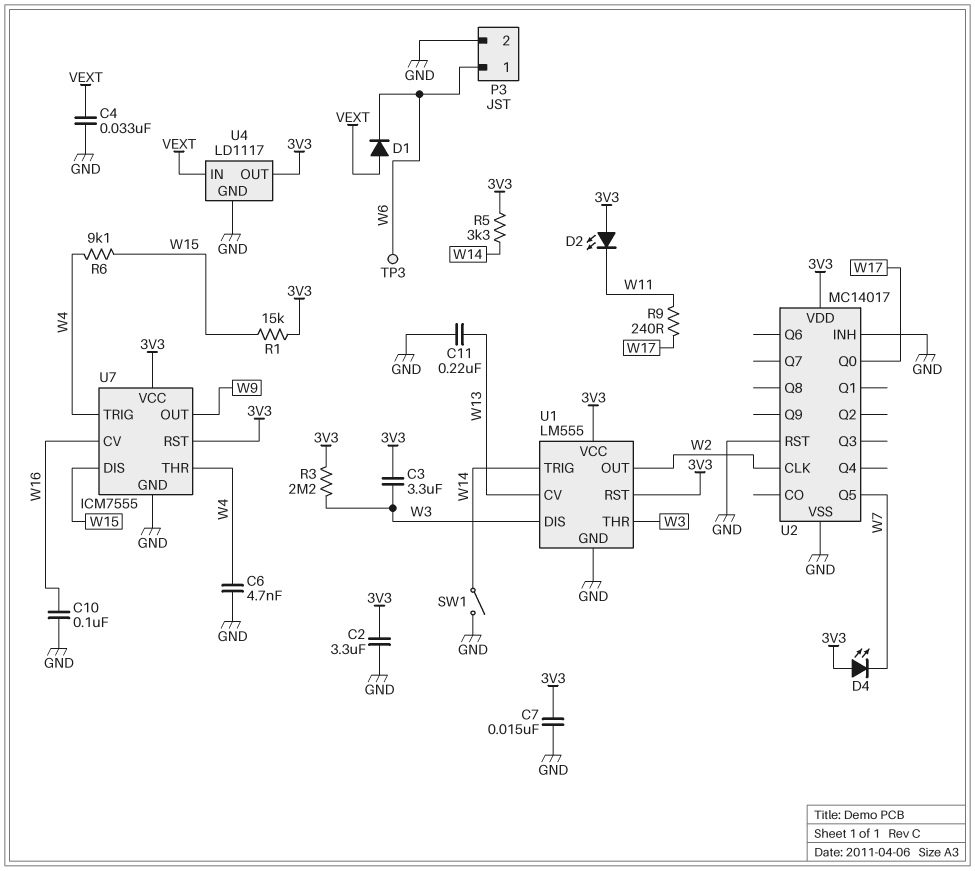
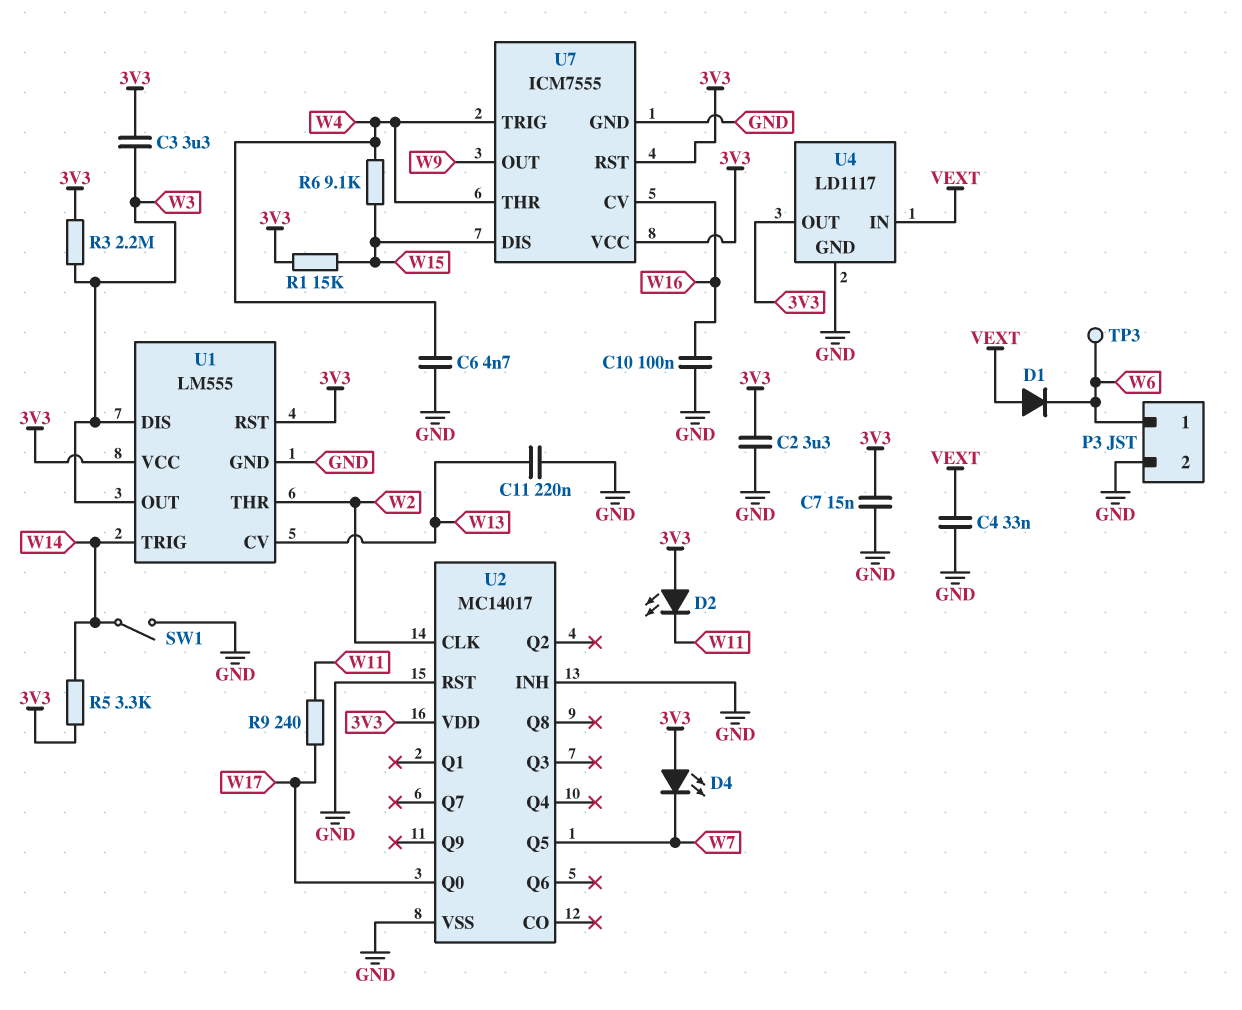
U1 pin OUT: W2 -> W3
U1 pin THR: W3 -> W2

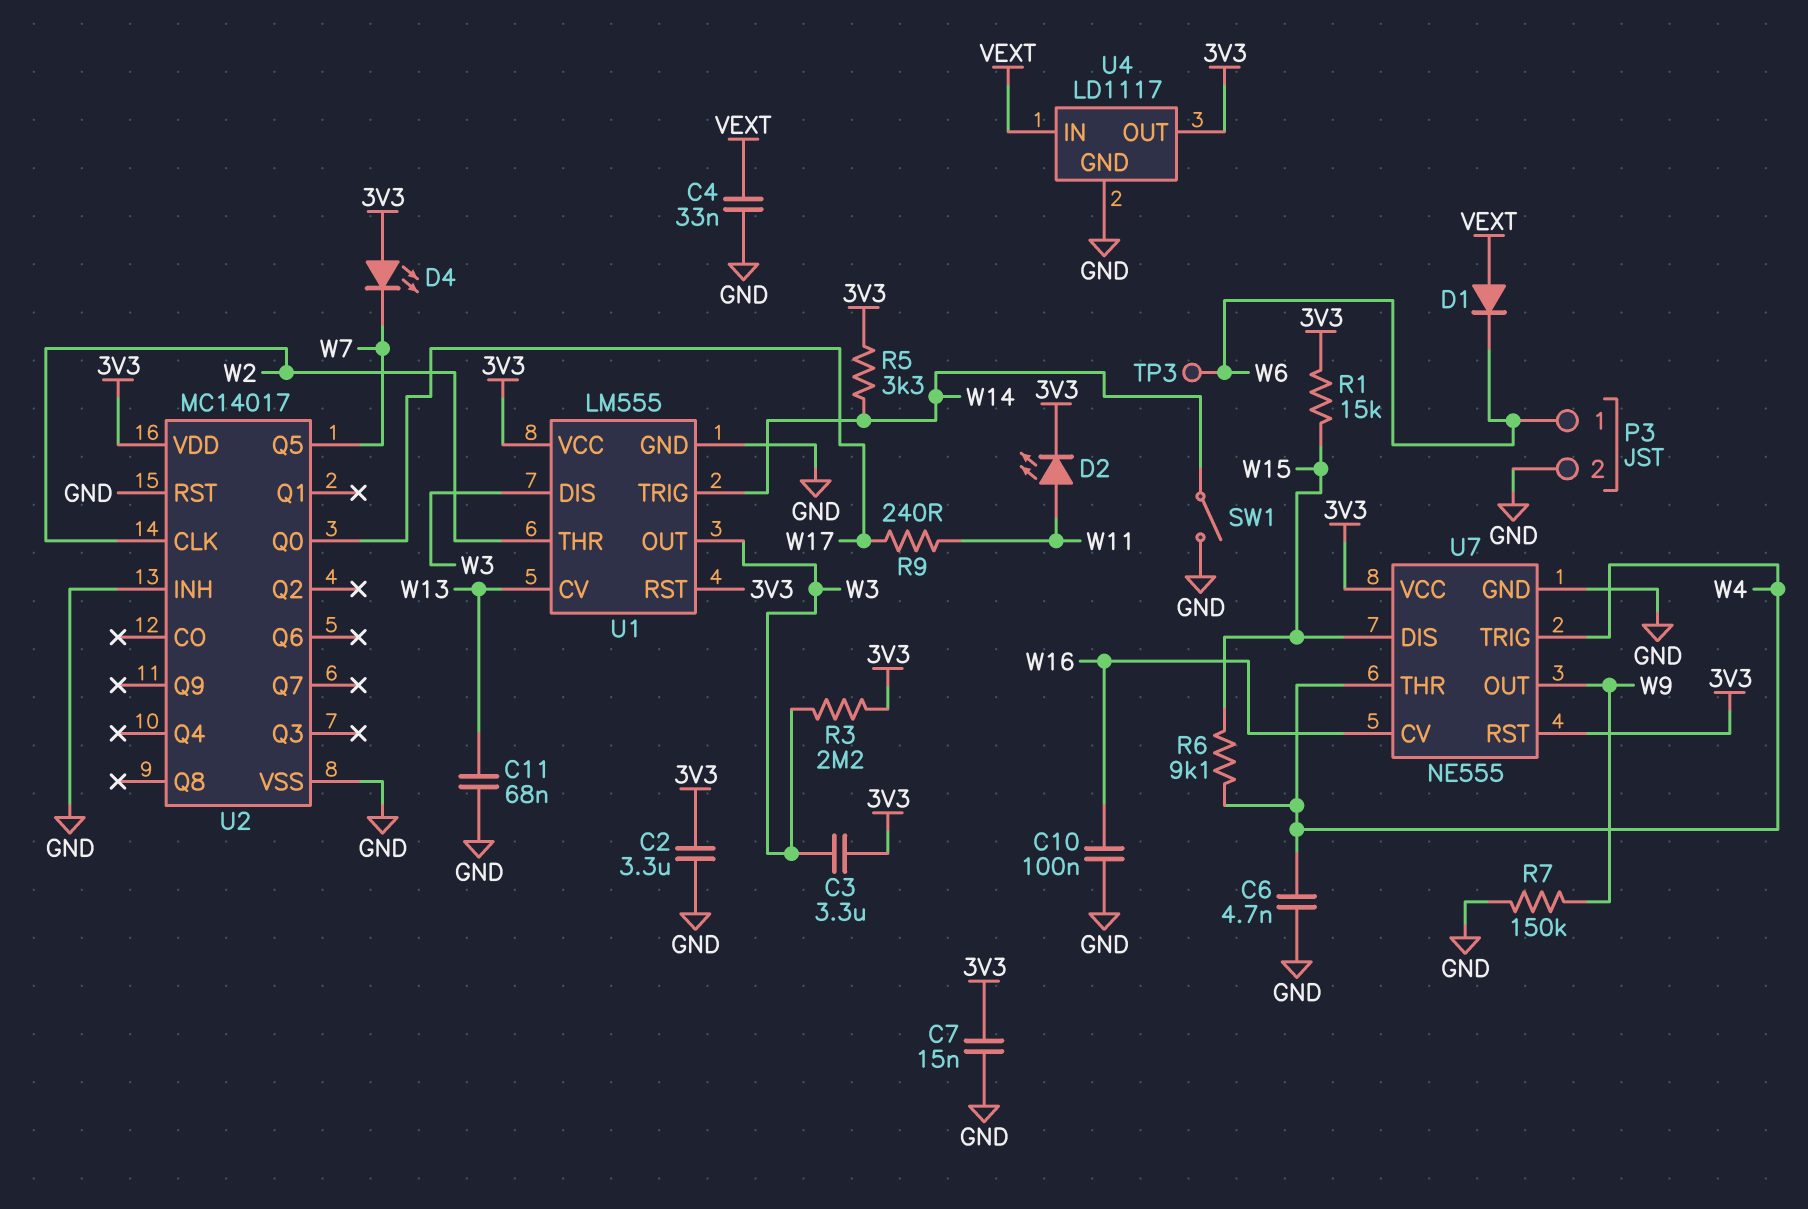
C11: 220nF (GND, W13) -> 68nF (GND, W13)
D2: LED (A 3V3, K W11) -> LED (A W11, K 3V3)
R7: none -> 150k (GND, W9)
U7: ICM7555 -> NE555

